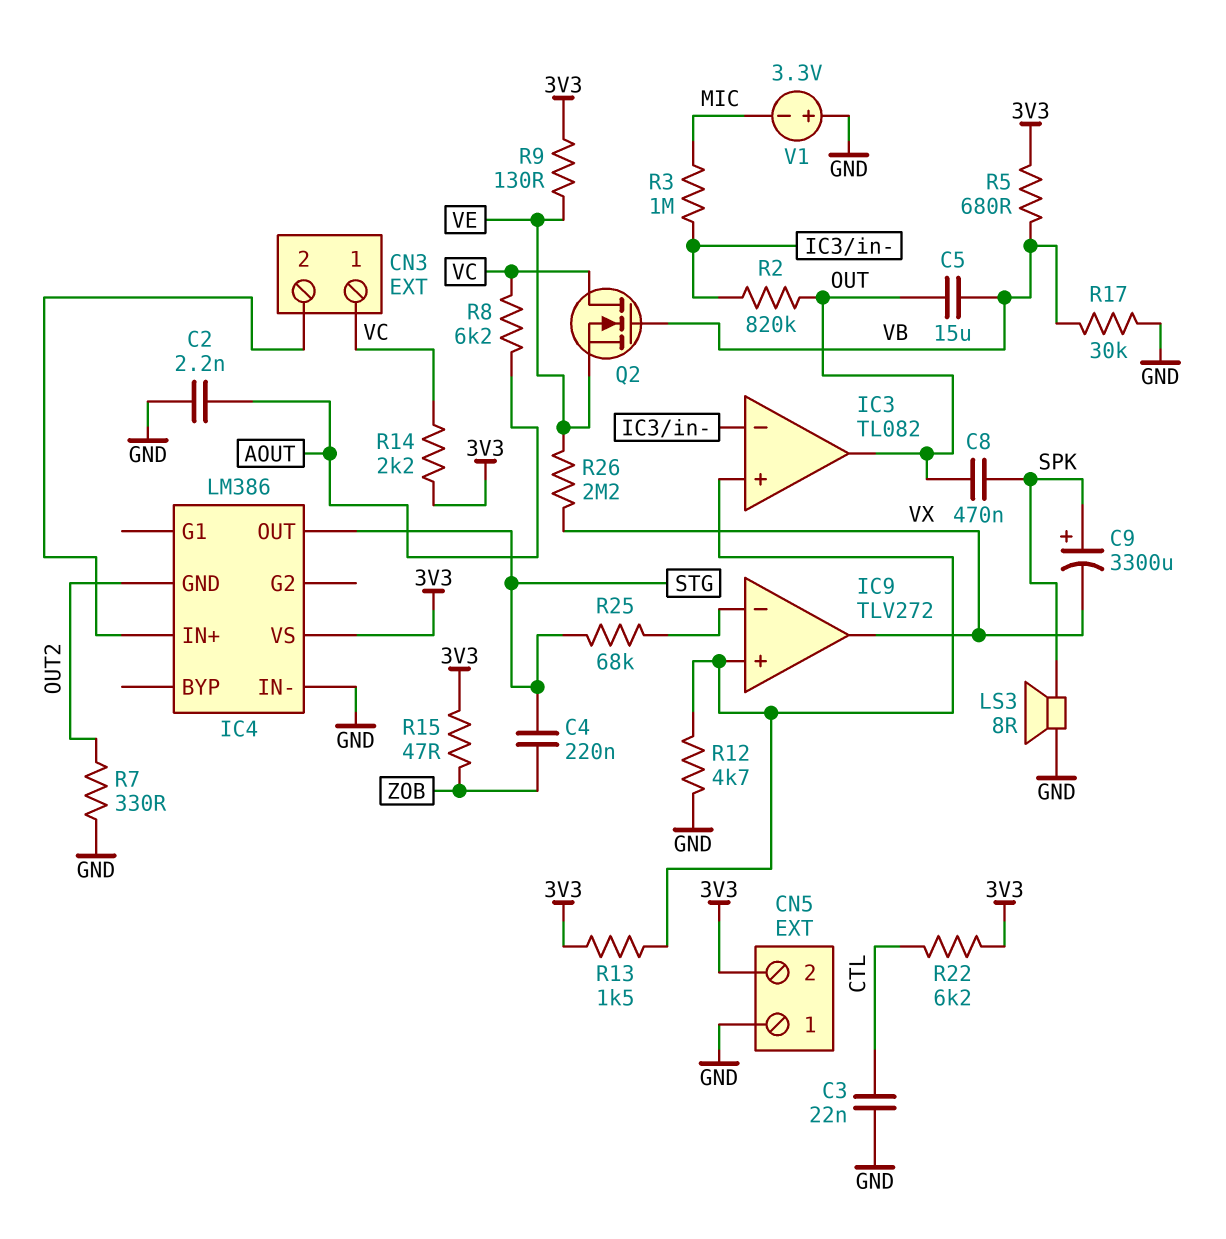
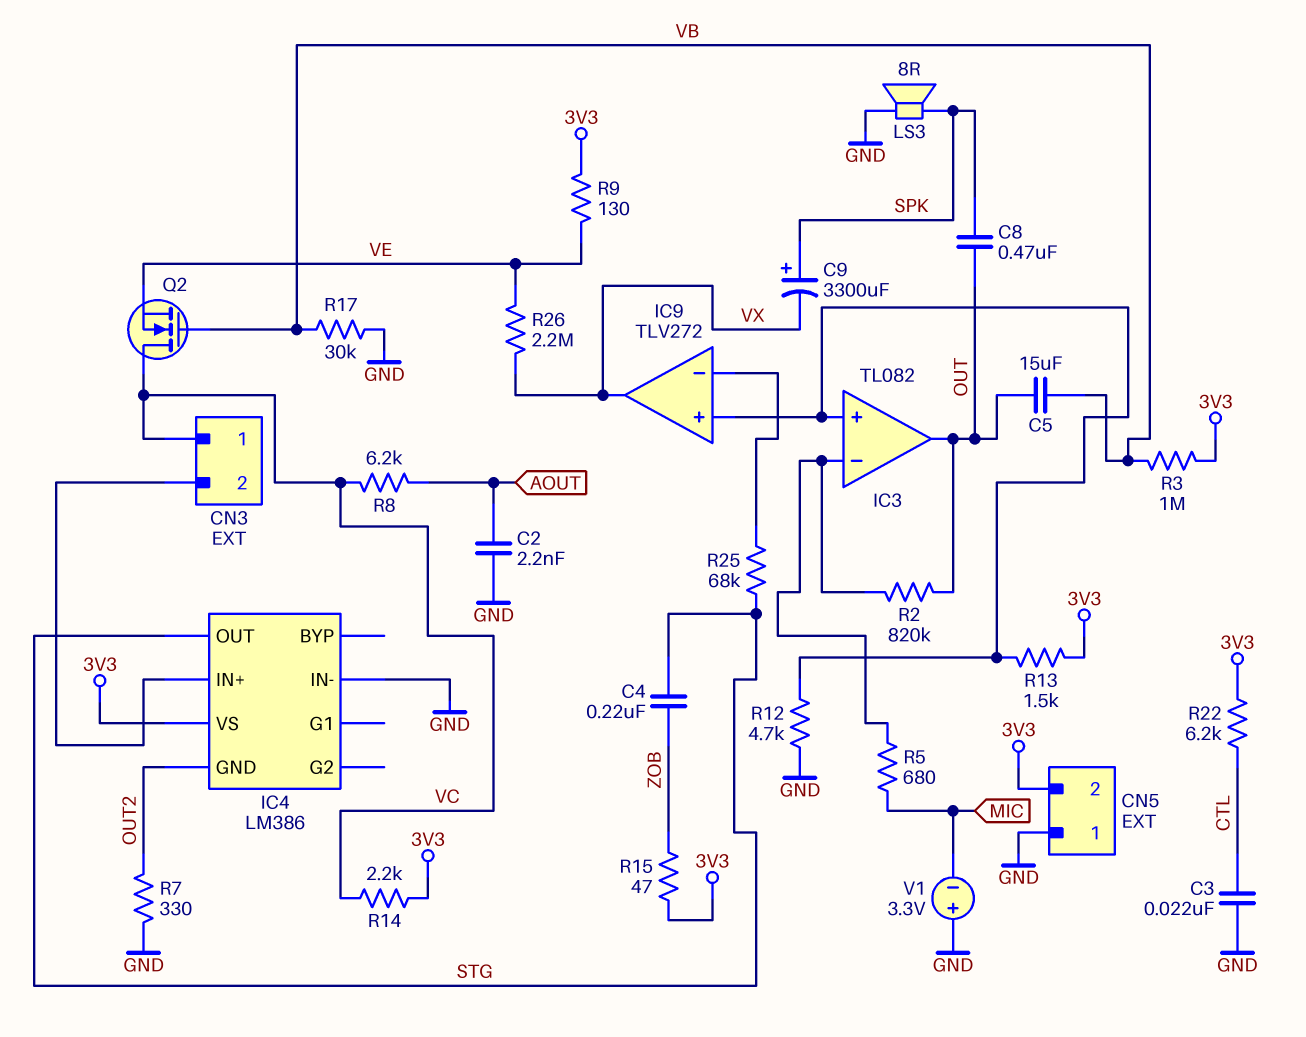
R3: 1M (IC3/in-, MIC) -> 1M (3V3, VB)
R5: 680 (3V3, VB) -> 680 (IC3/in-, MIC)

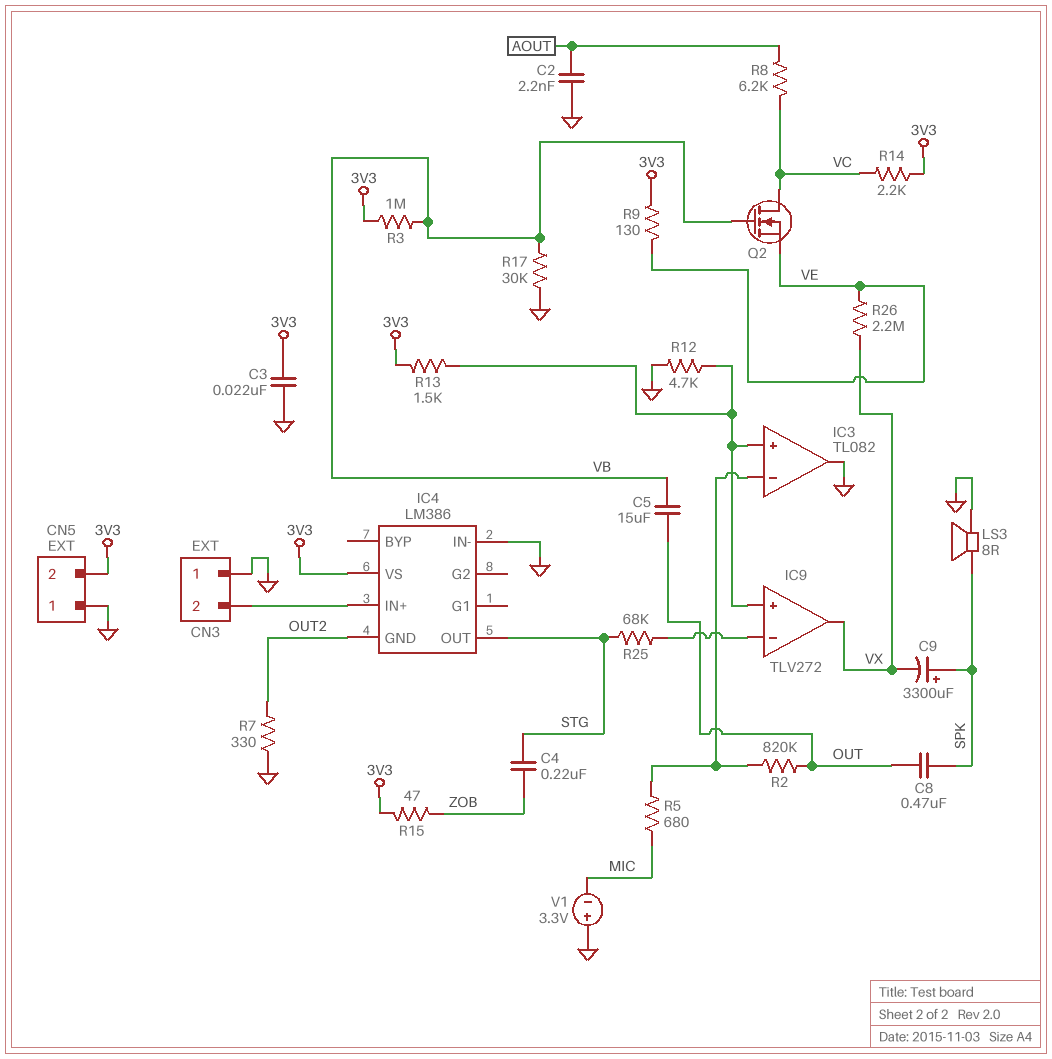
C3: 22nF (CTL, GND) -> 22nF (3V3, GND)
CN3 pin 1: VC -> GND
IC3 pin out: OUT -> GND
R22: 6.2k (3V3, CTL) -> none

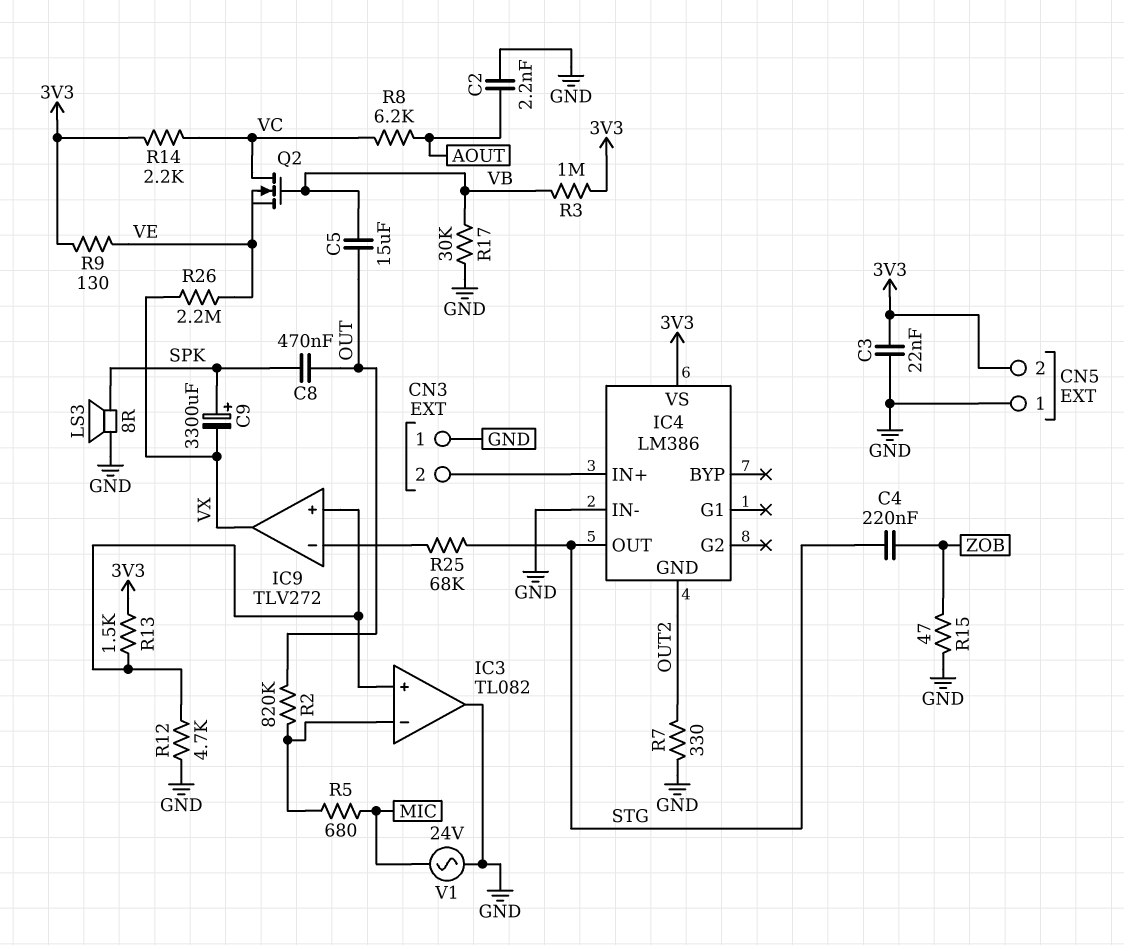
R15: 47 (3V3, ZOB) -> 47 (GND, ZOB)
V1: 3.3V (plus GND, minus MIC) -> AC 24V (GND, MIC)

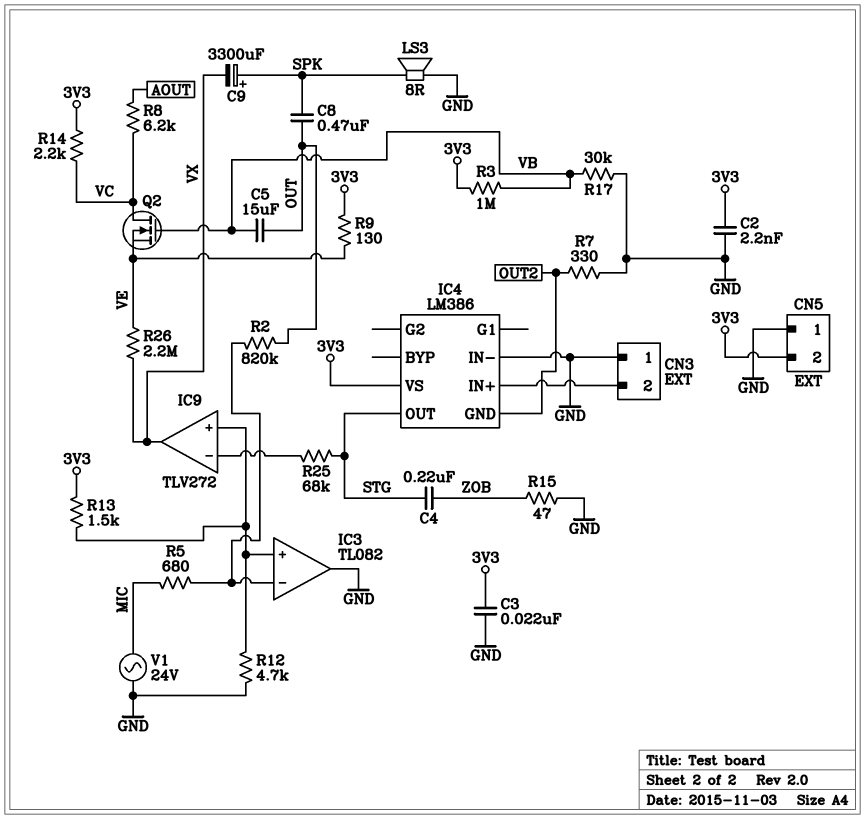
C2: 2.2nF (AOUT, GND) -> 2.2nF (3V3, GND)

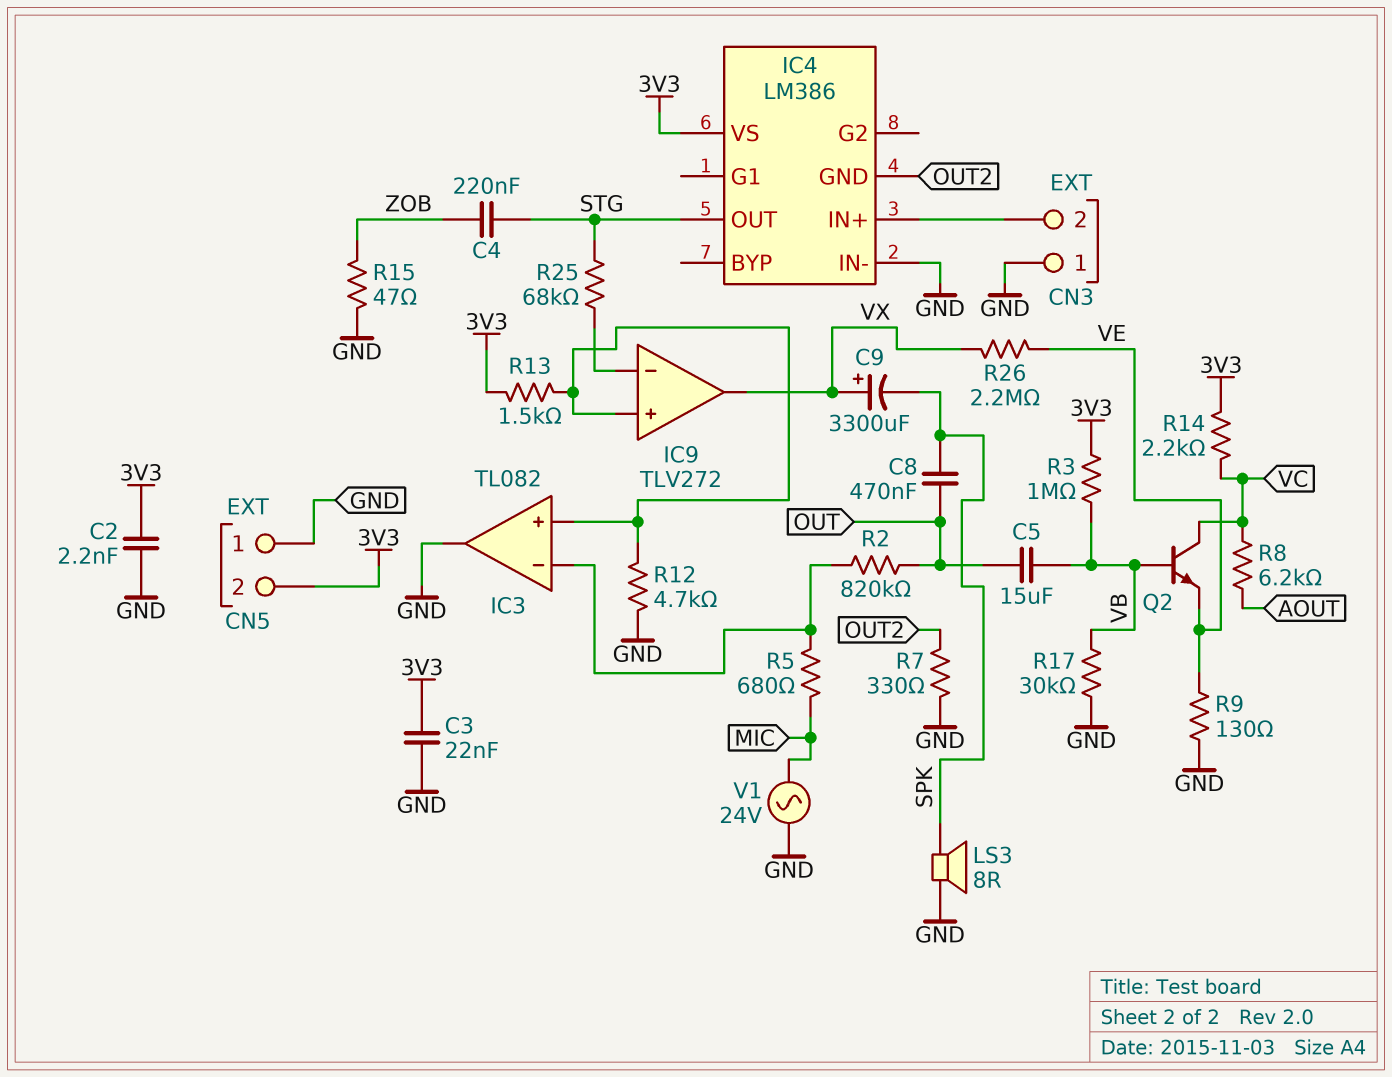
C9: 3300uF (plus SPK, minus VX) -> 3300uF (plus VX, minus SPK)
Q2: NMOS (G VB, D VC, S VE) -> NPN (B VB, C VC, E VE)
R9: 130 (3V3, VE) -> 130 (GND, VE)

